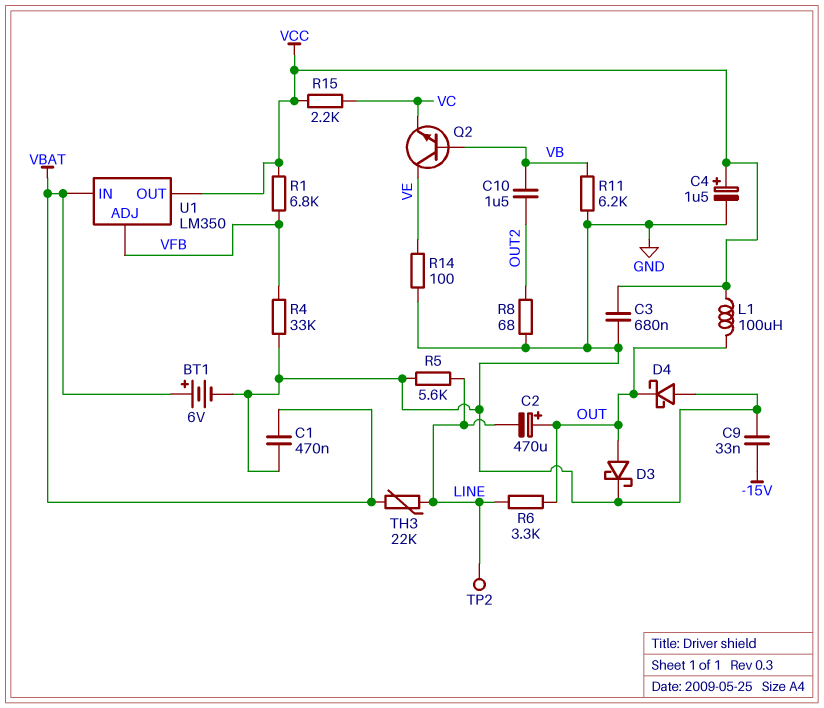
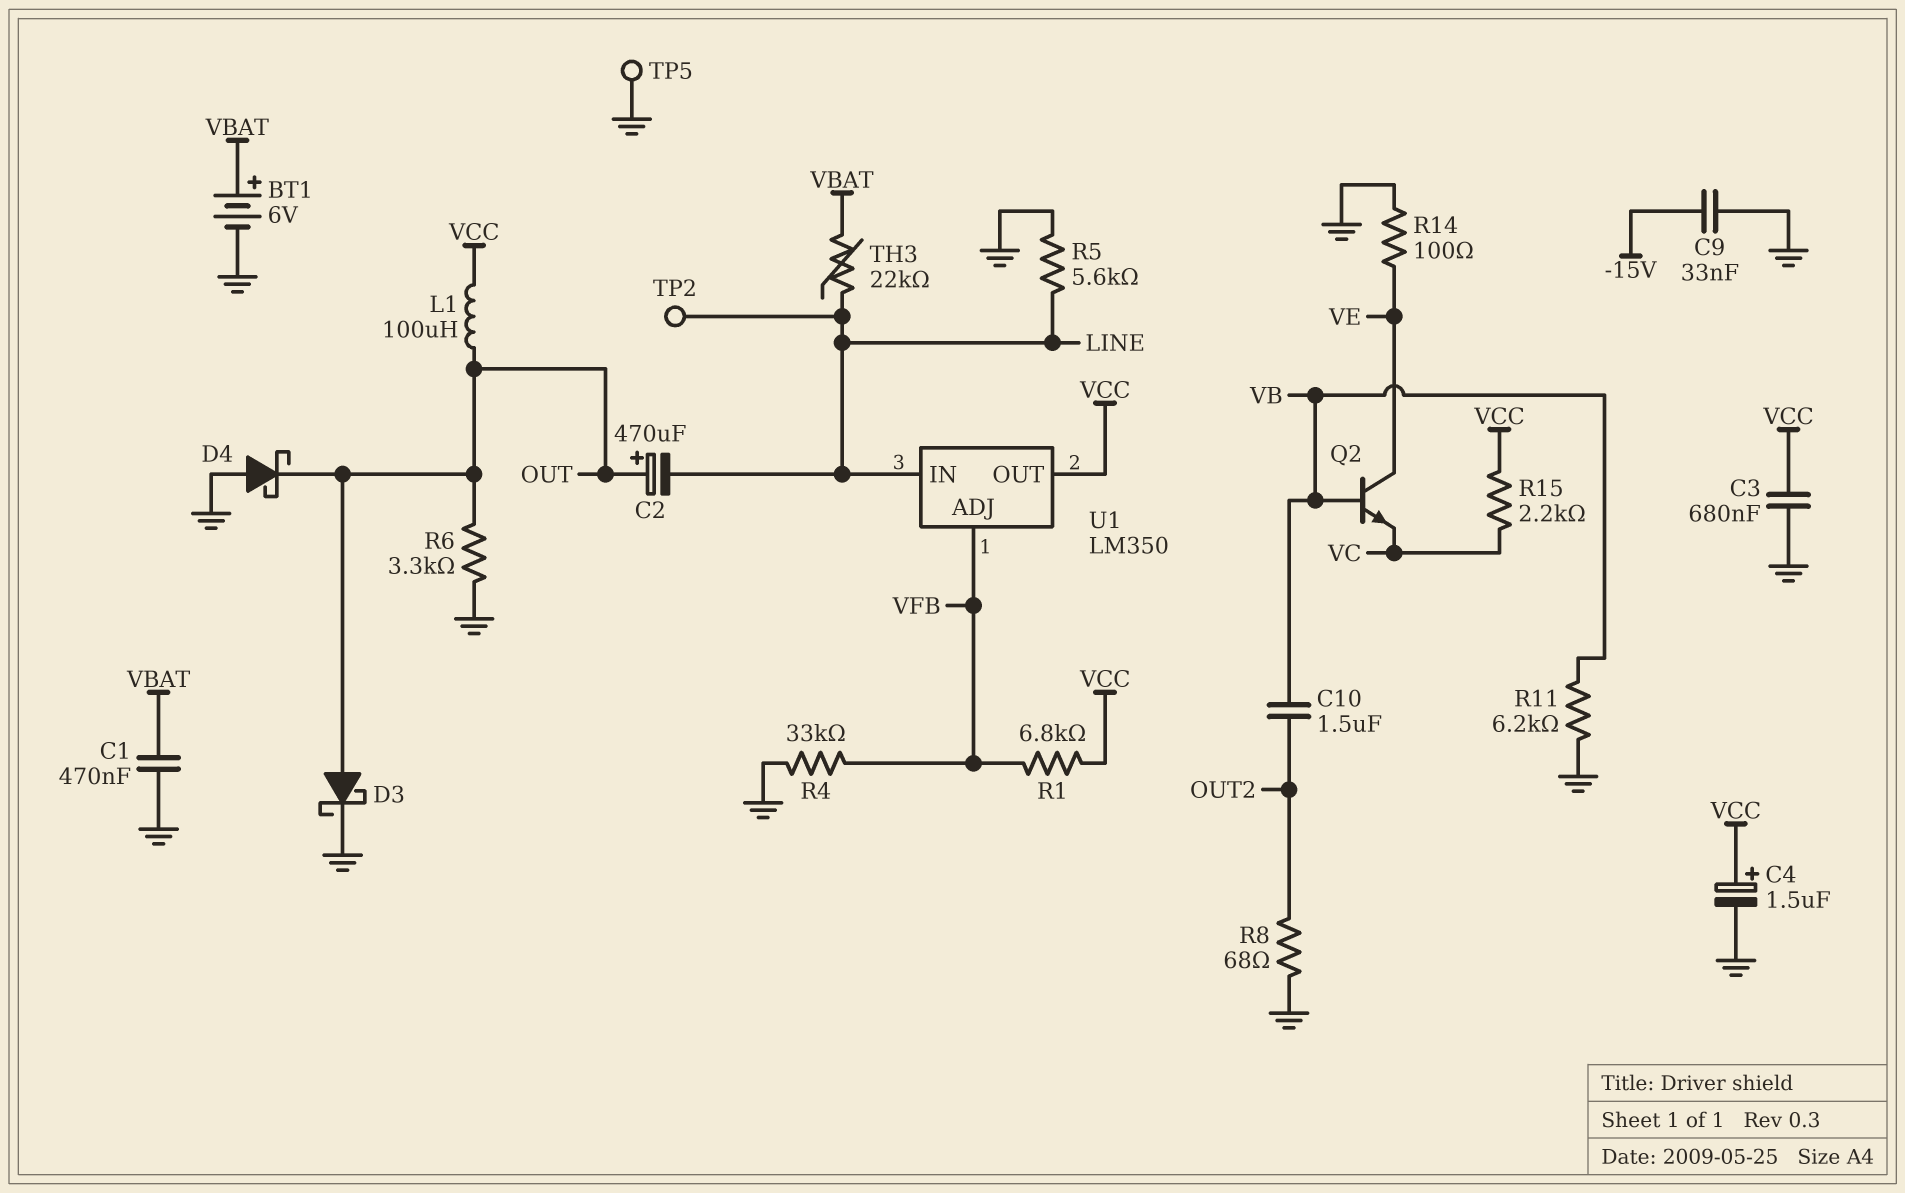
R6: 3.3k (LINE, OUT) -> 3.3k (GND, OUT)
TP5: none -> test point (GND)
U1 pin IN: VBAT -> LINE

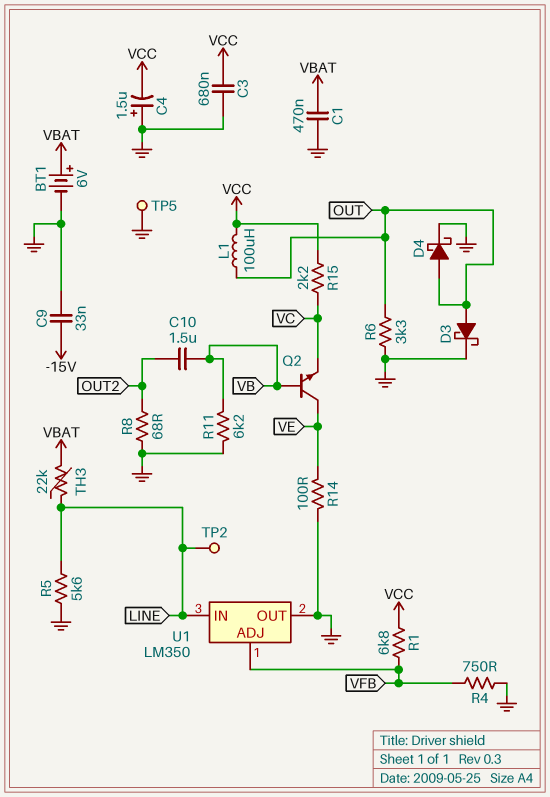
C2: 470uF (plus OUT, minus LINE) -> none
C4: 1.5uF (plus VCC, minus GND) -> 1.5uF (plus GND, minus VCC)
D4: schottky (A GND, K OUT) -> schottky (A OUT, K GND)
R4: 33k (GND, VFB) -> 750 (GND, VFB)
U1 pin OUT: VCC -> GND

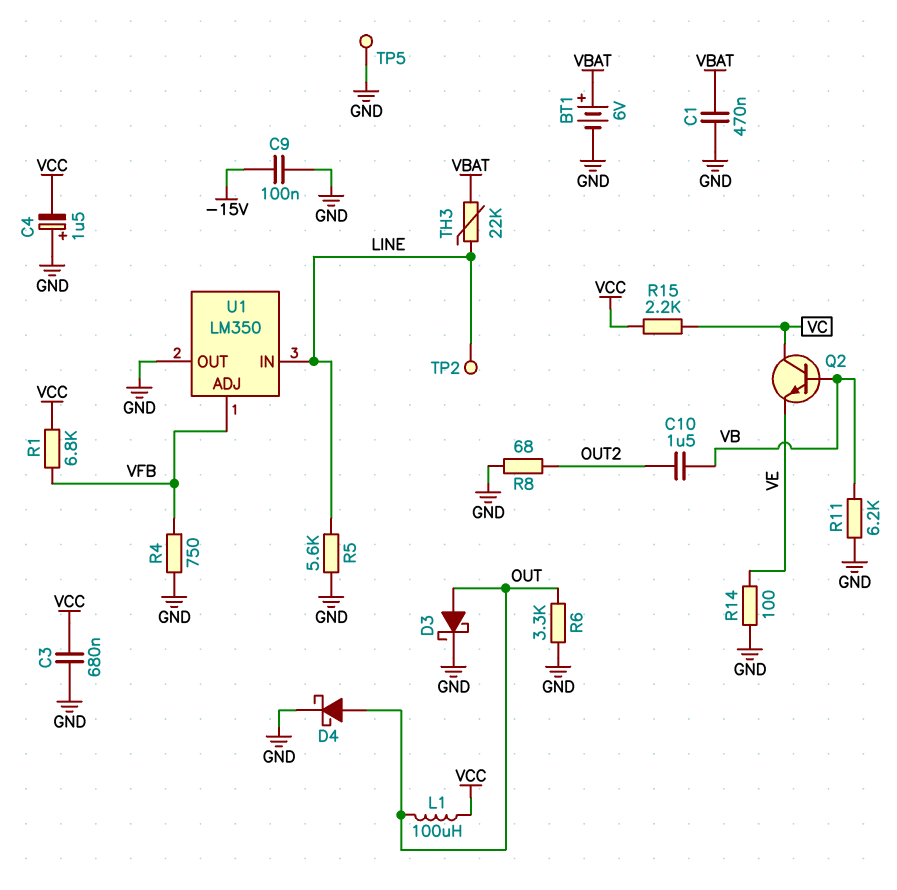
C9: 33nF (-15V, GND) -> 100nF (-15V, GND)
Q2: NPN (B VB, C VE, E VC) -> NPN (B VB, C VC, E VE)

